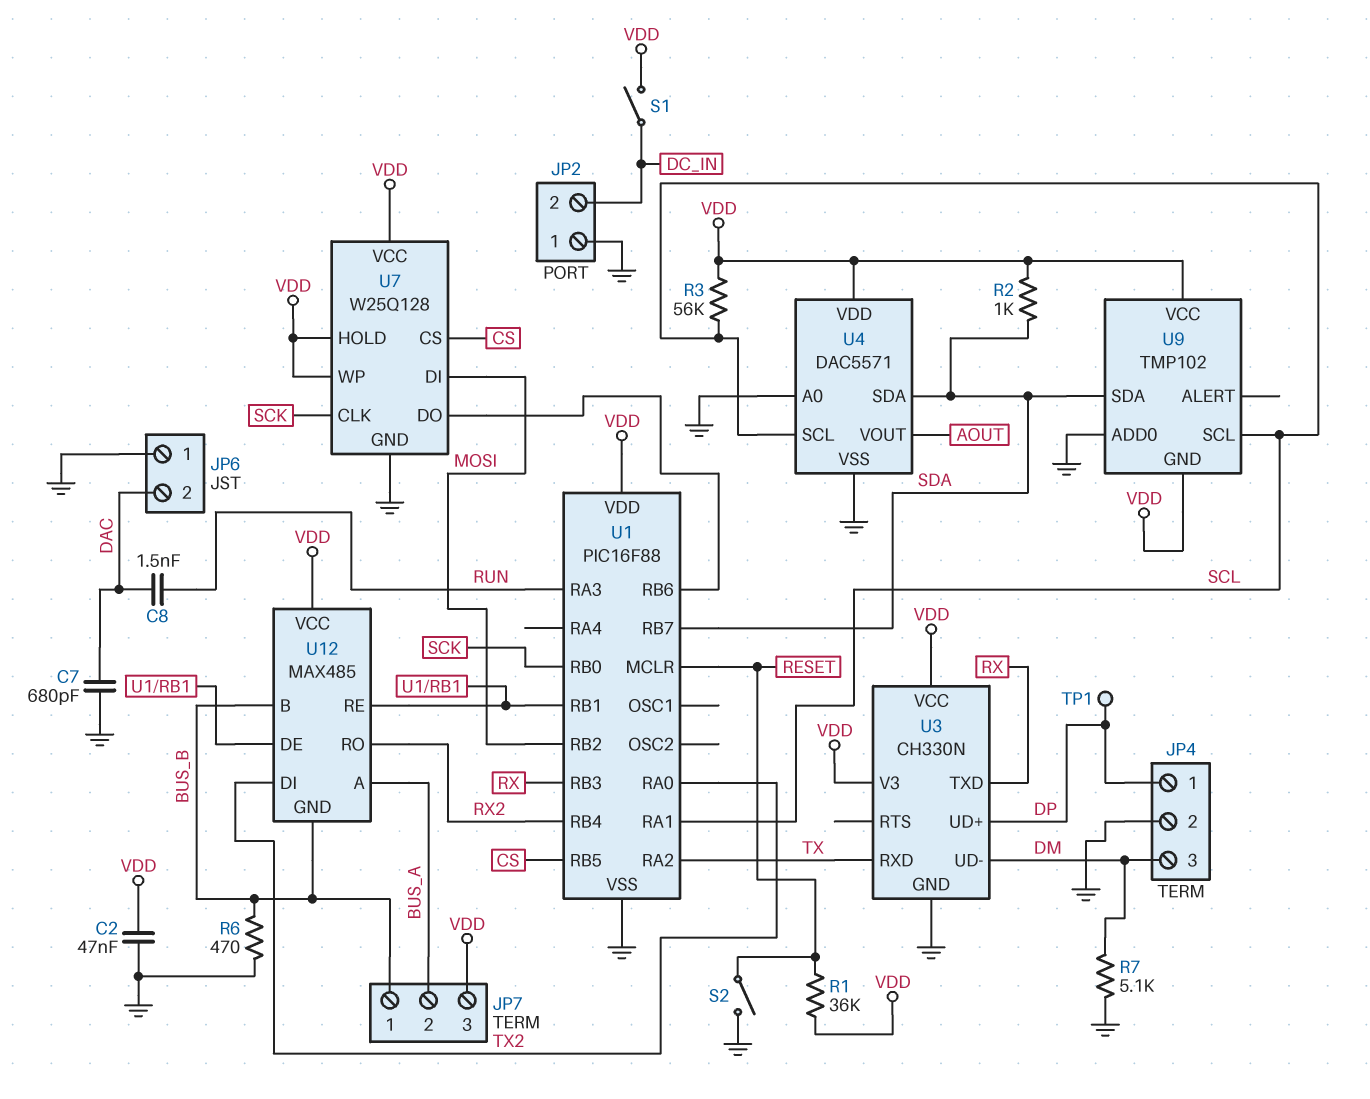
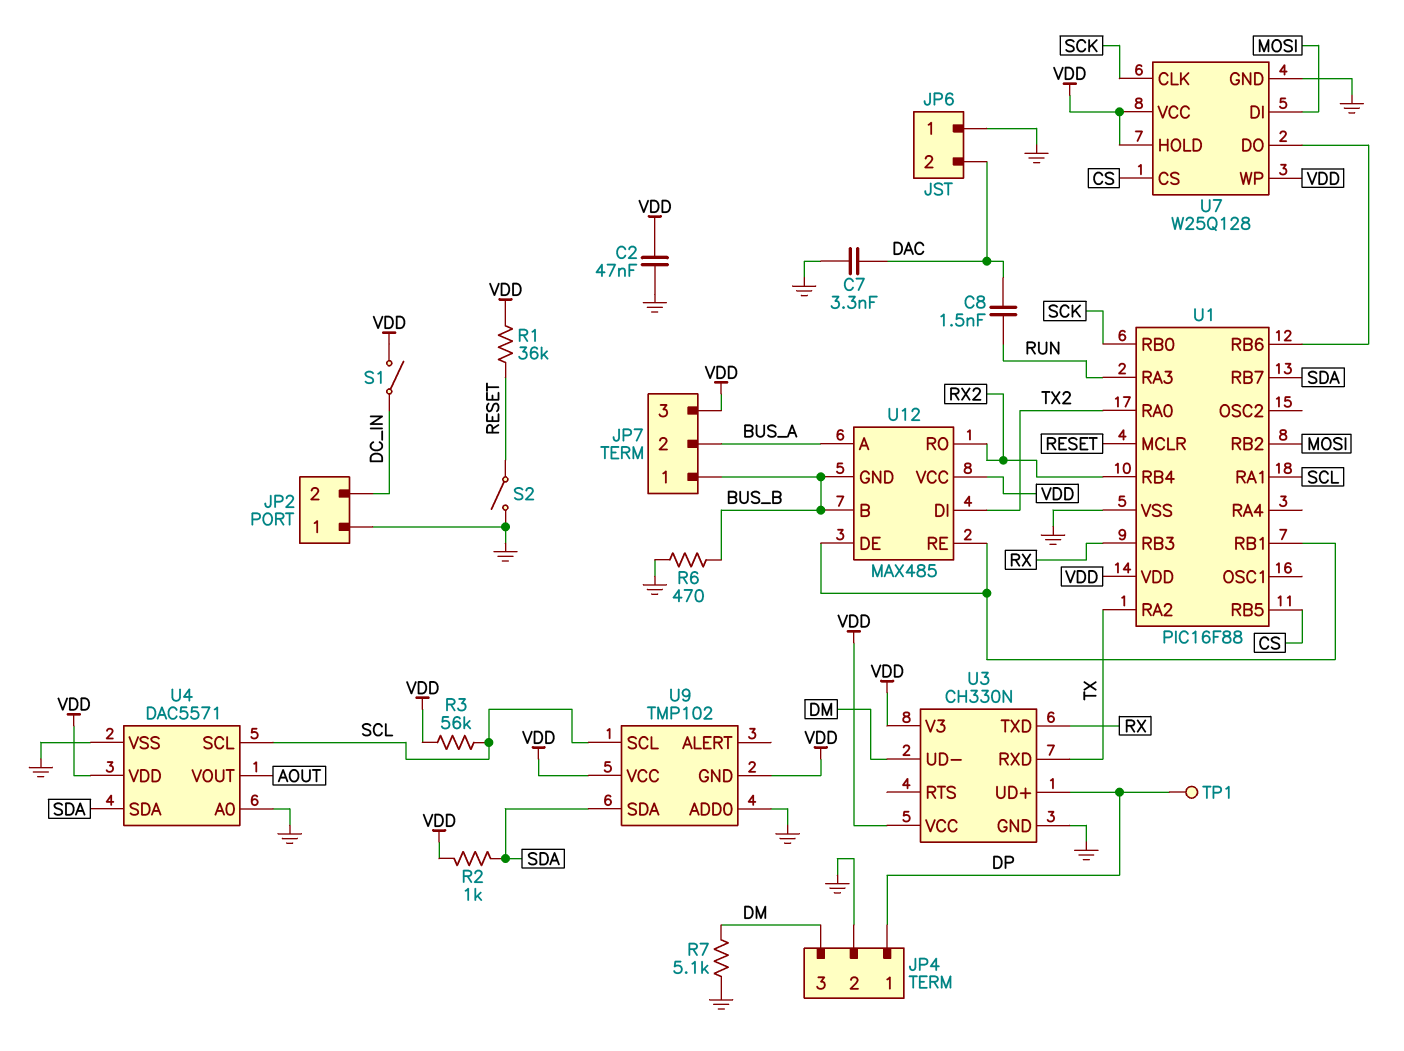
C7: 680pF (DAC, GND) -> 3.3nF (DAC, GND)

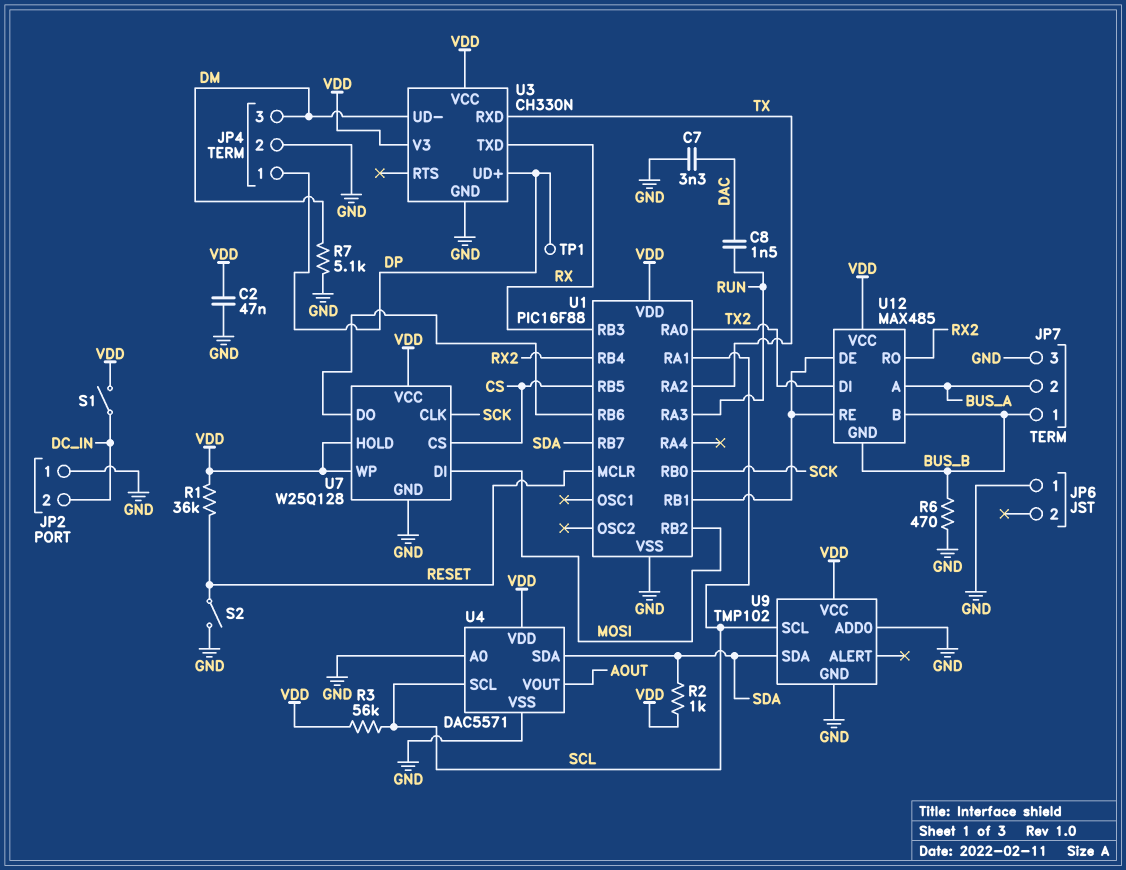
JP6 pin 2: DAC -> none
JP7 pin 3: VDD -> GND
U9 pin GND: VDD -> GND

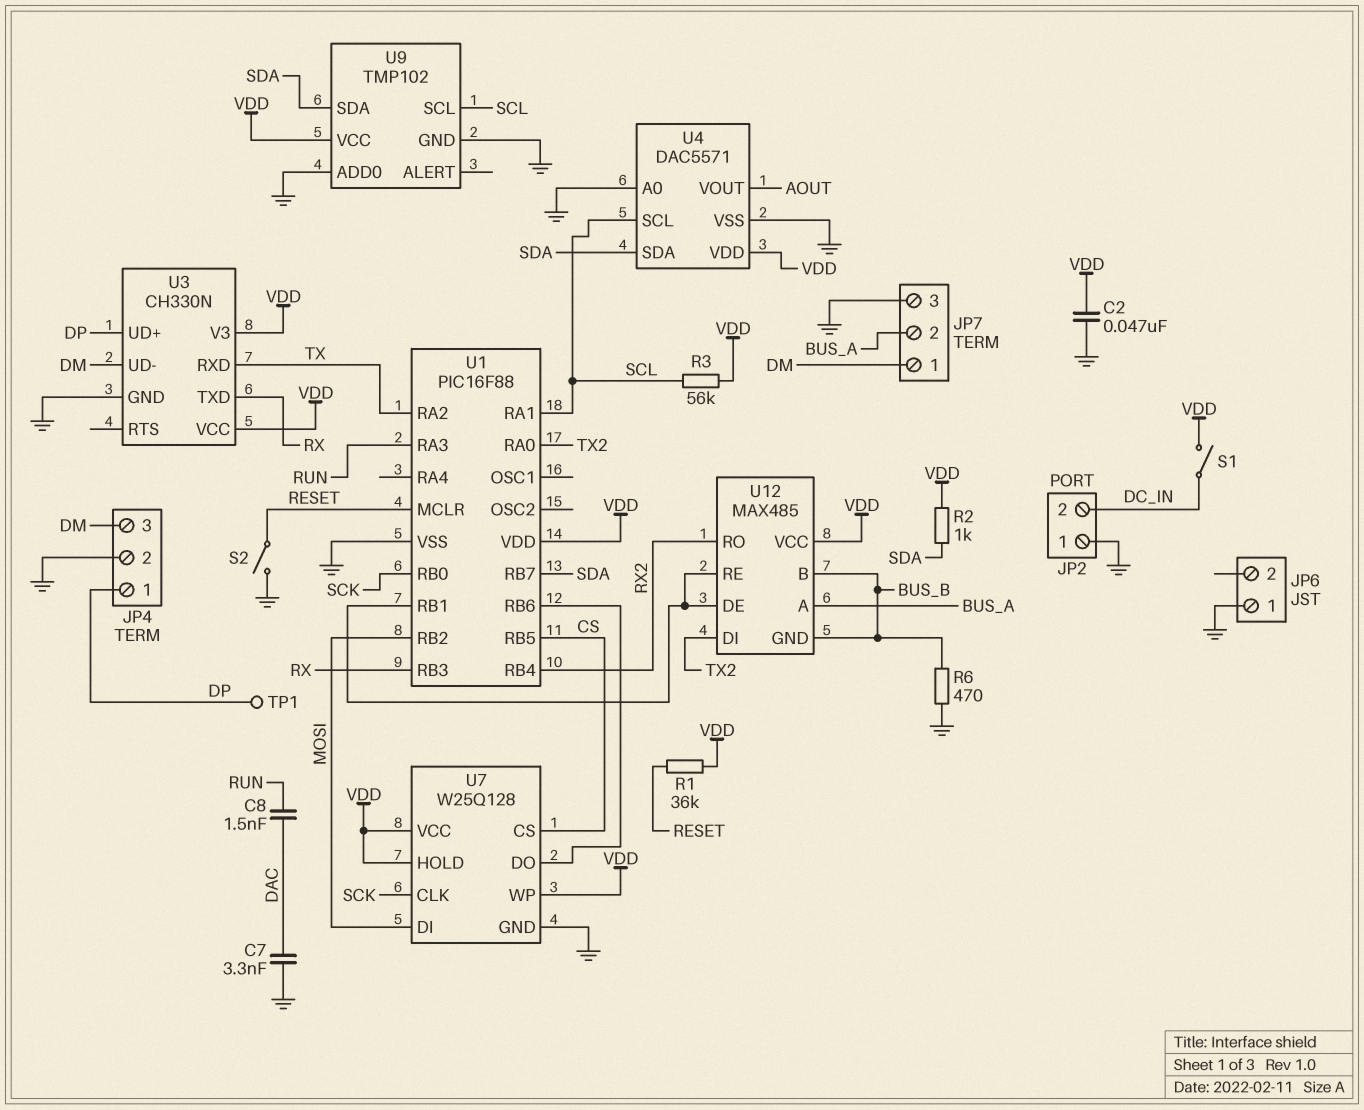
JP7 pin 1: BUS_B -> DM
R7: 5.1k (DM, GND) -> none

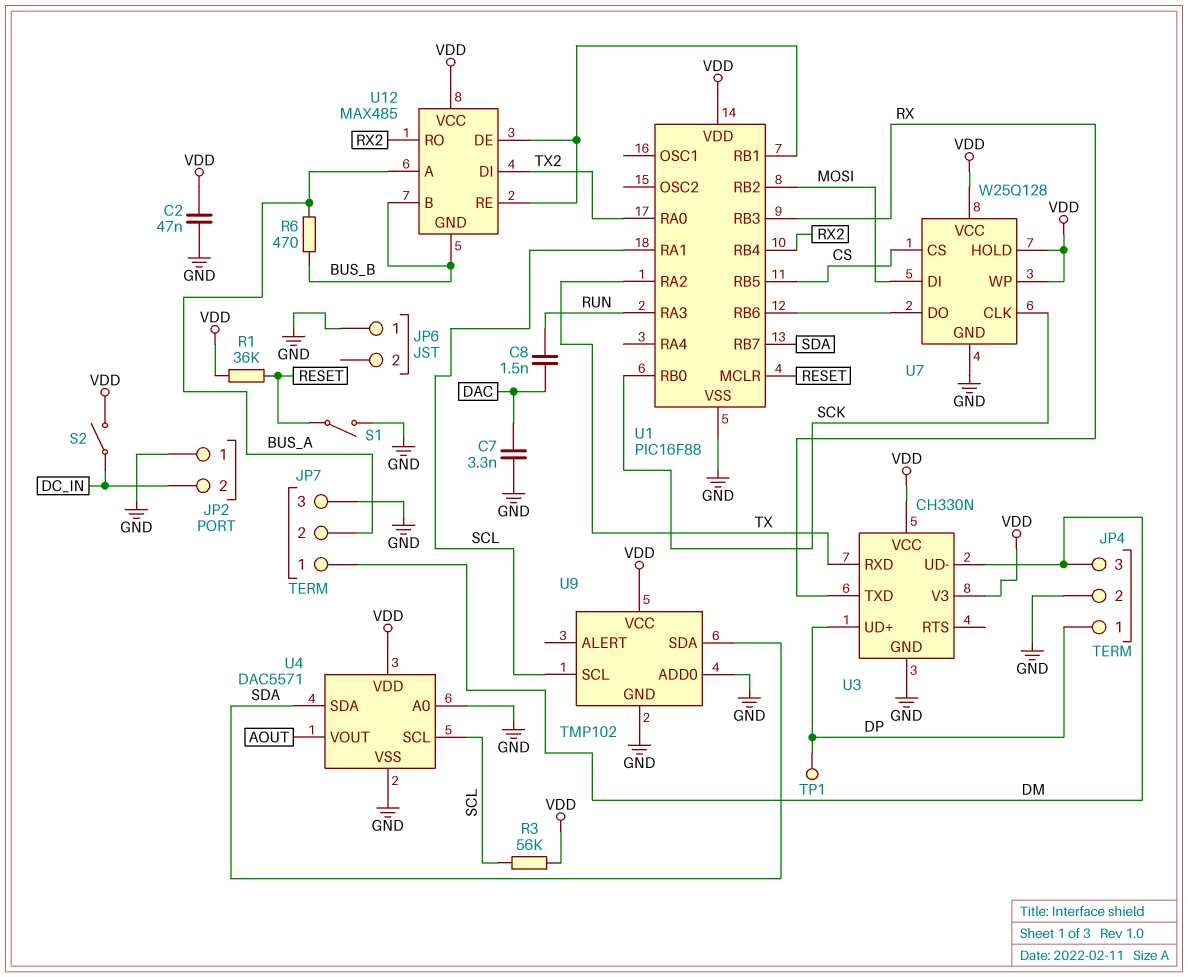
R2: 1k (SDA, VDD) -> none
R6: 470 (BUS_B, GND) -> 470 (BUS_A, BUS_B)
S1: switch (DC_IN, VDD) -> switch (GND, RESET)
S2: switch (GND, RESET) -> switch (DC_IN, VDD)

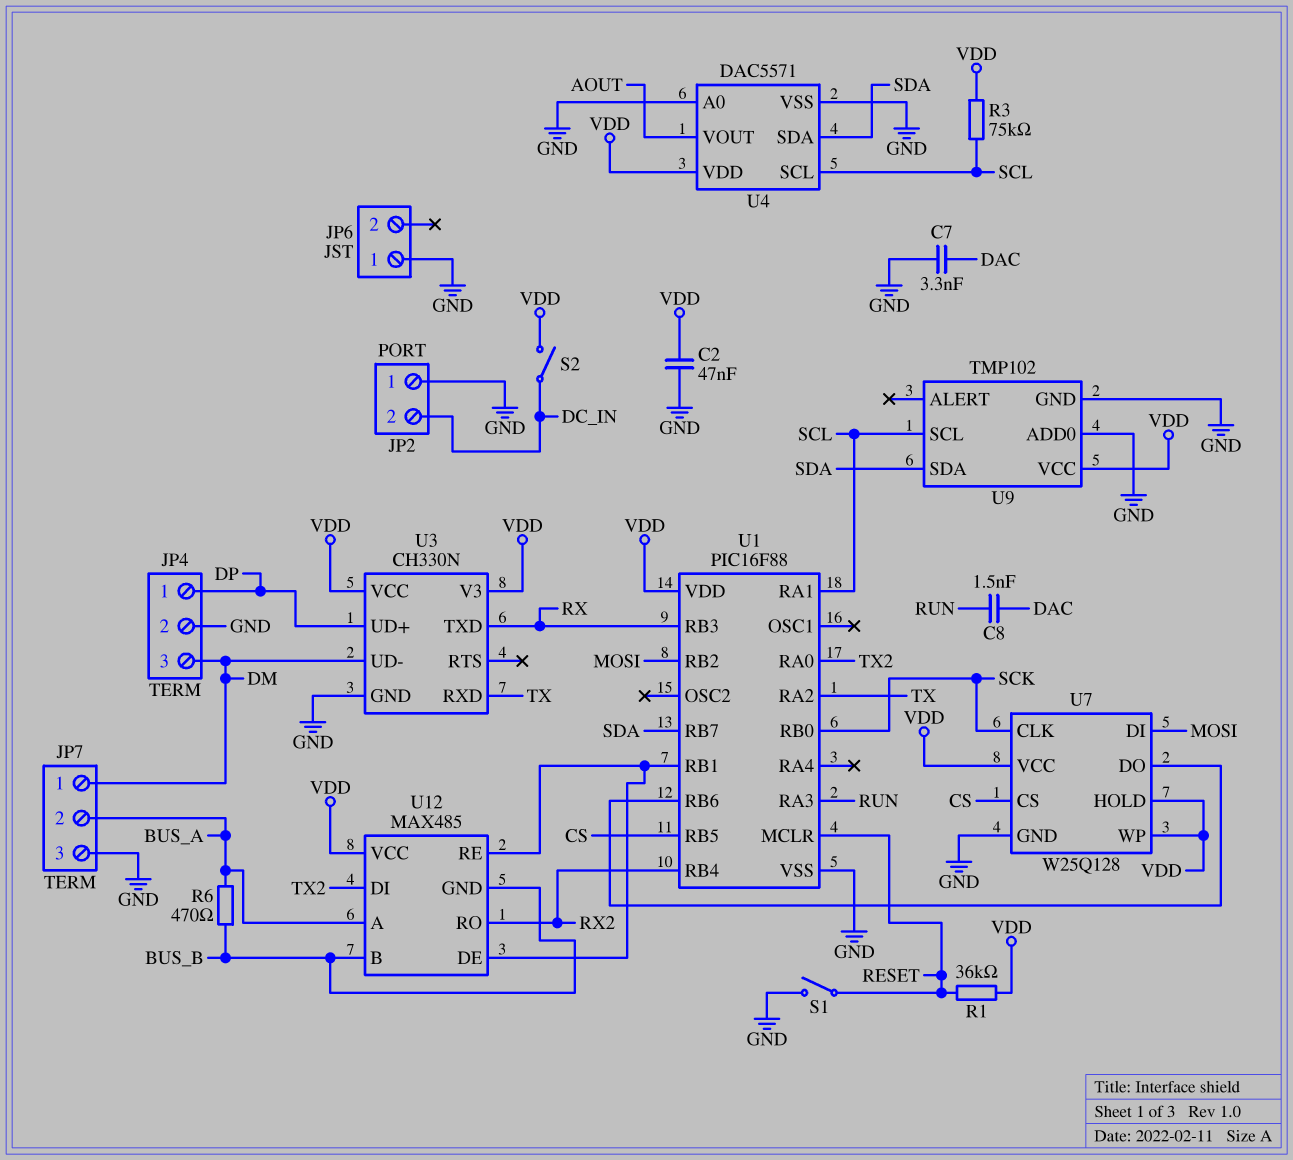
R3: 56k (SCL, VDD) -> 75k (SCL, VDD)
TP1: test point (DP) -> none

